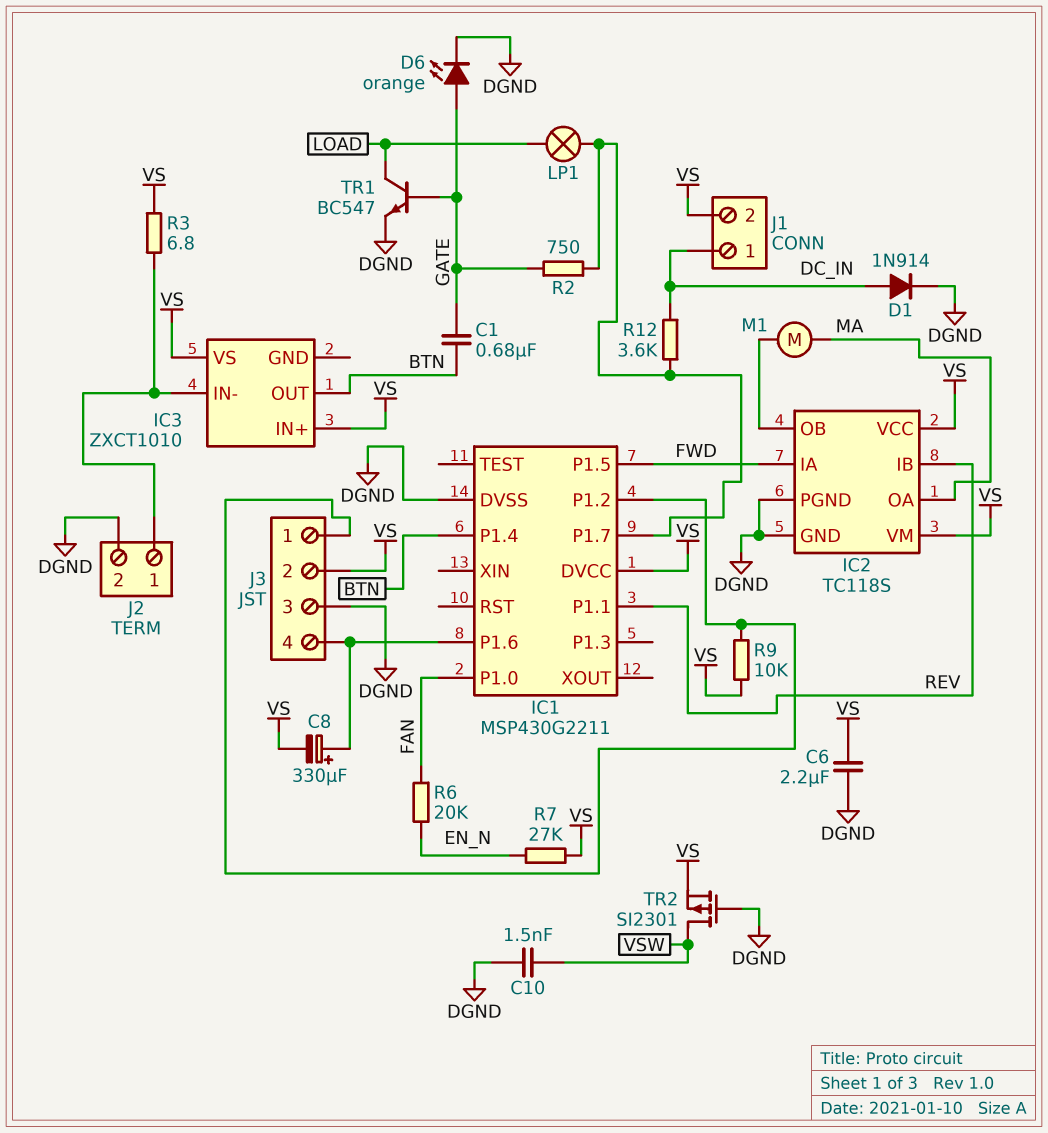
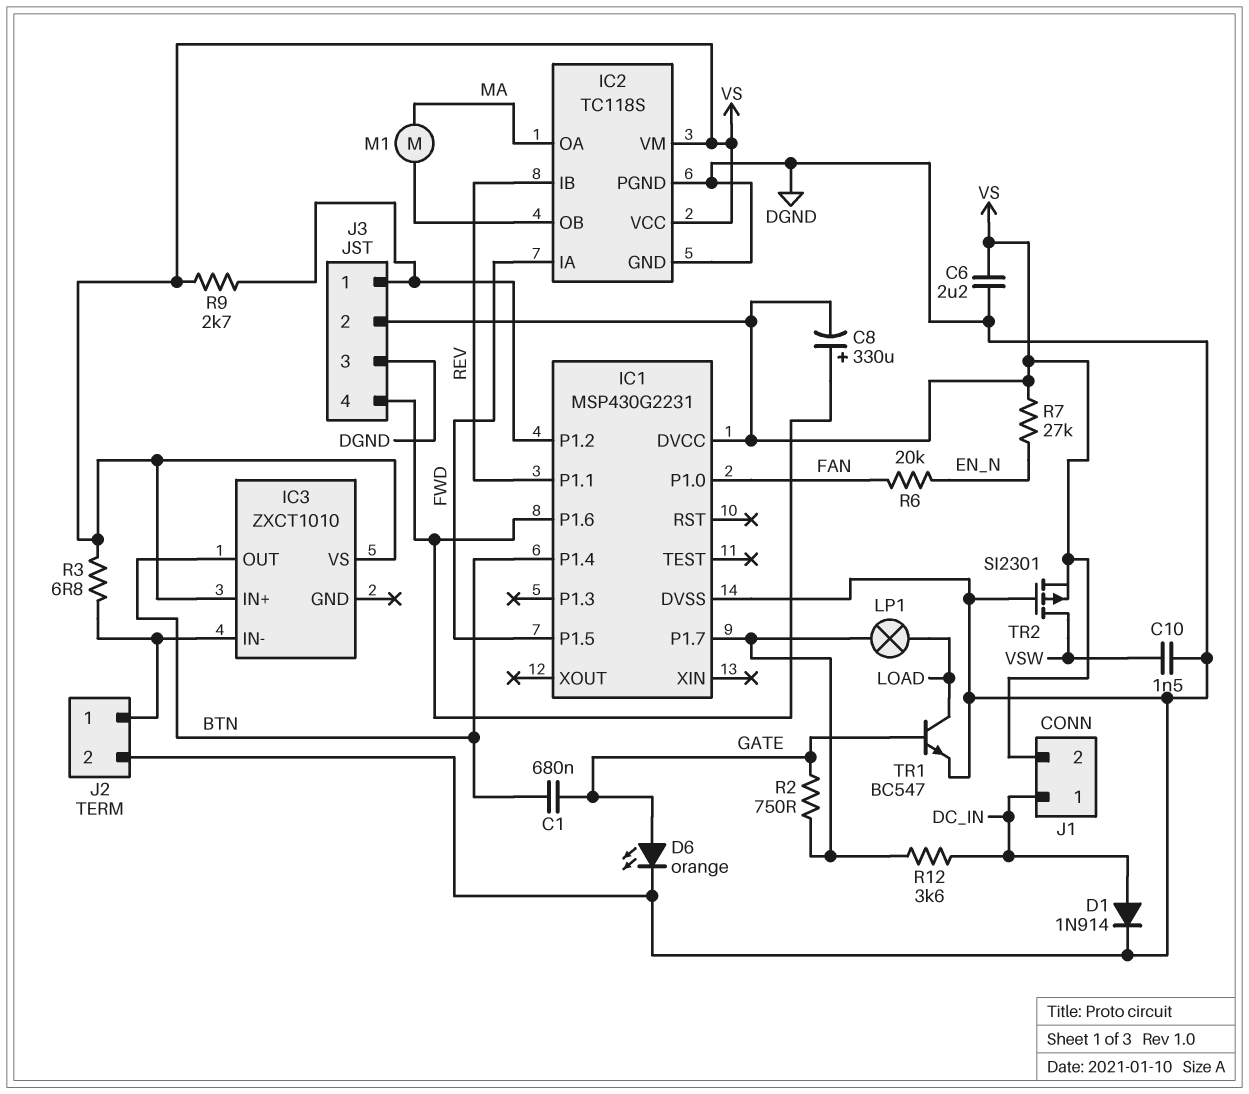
IC1: MSP430G2211 -> MSP430G2231
R9: 10k (IC1/P1.2, VS) -> 2.7k (IC1/P1.2, VS)

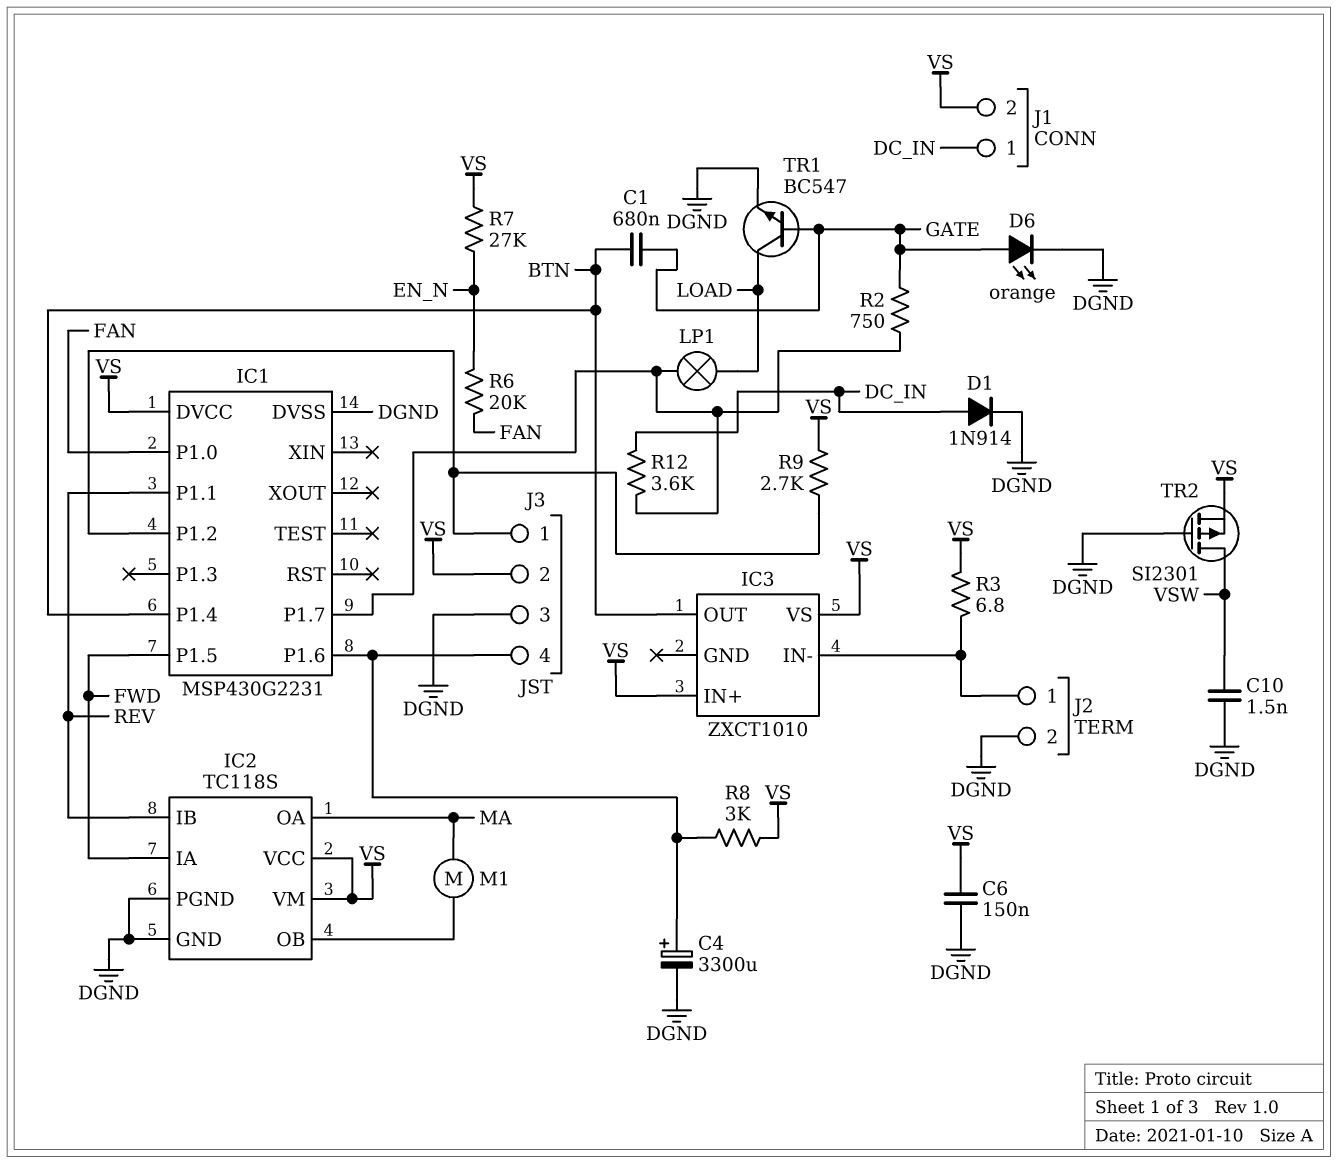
C4: none -> 3300uF (plus IC1/P1.6, minus DGND)
C6: 2.2uF (DGND, VS) -> 150nF (DGND, VS)
C8: 330uF (plus IC1/P1.6, minus VS) -> none
R8: none -> 3k (IC1/P1.6, VS)

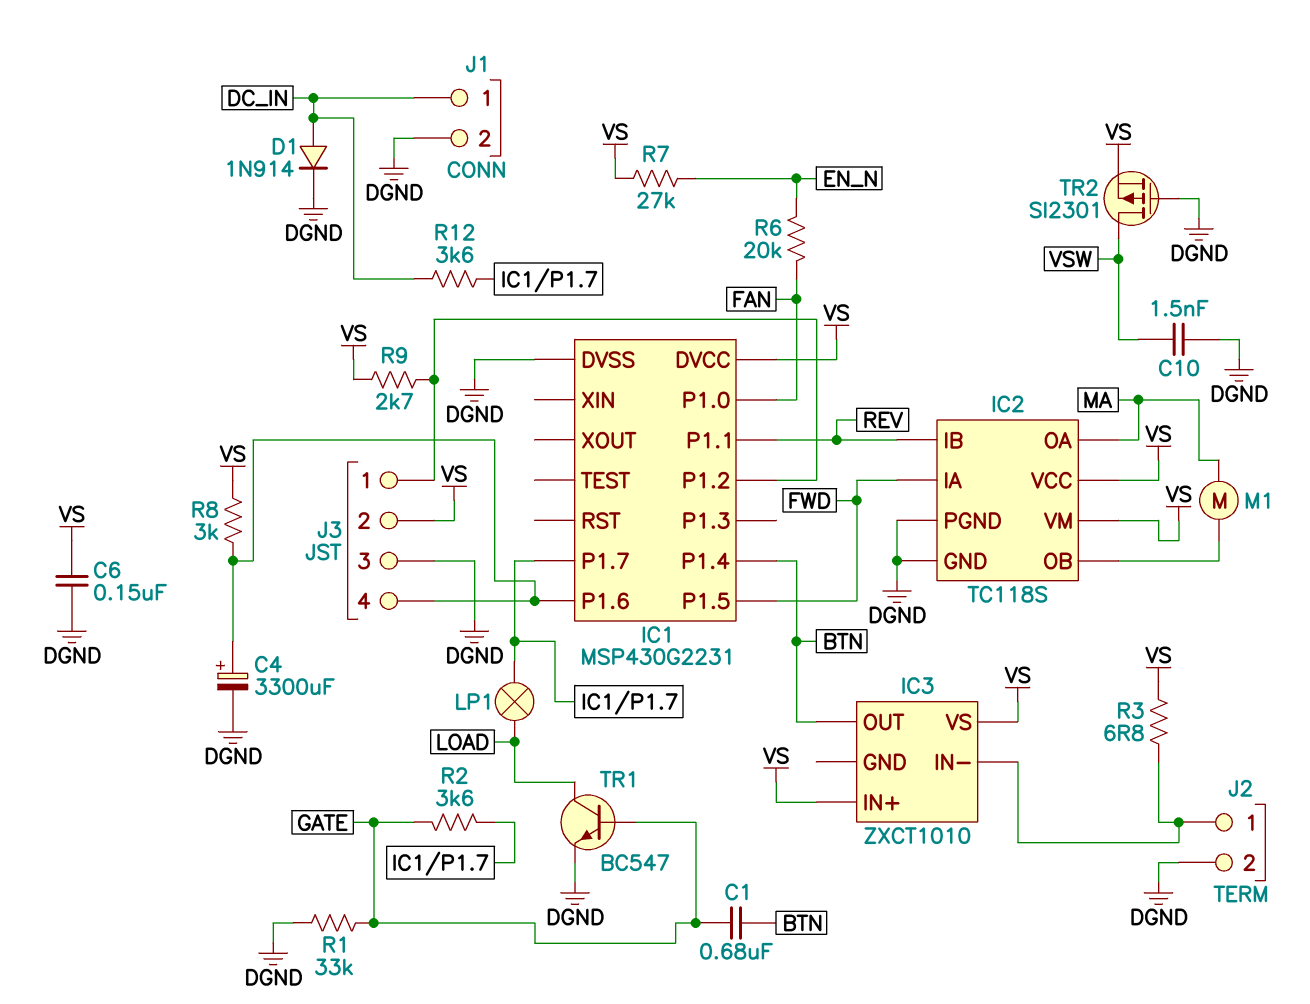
D6: LED orange (A GATE, K DGND) -> none
J1 pin 2: VS -> DGND
R1: none -> 33k (DGND, GATE)
R2: 750 (GATE, IC1/P1.7) -> 3.6k (GATE, IC1/P1.7)

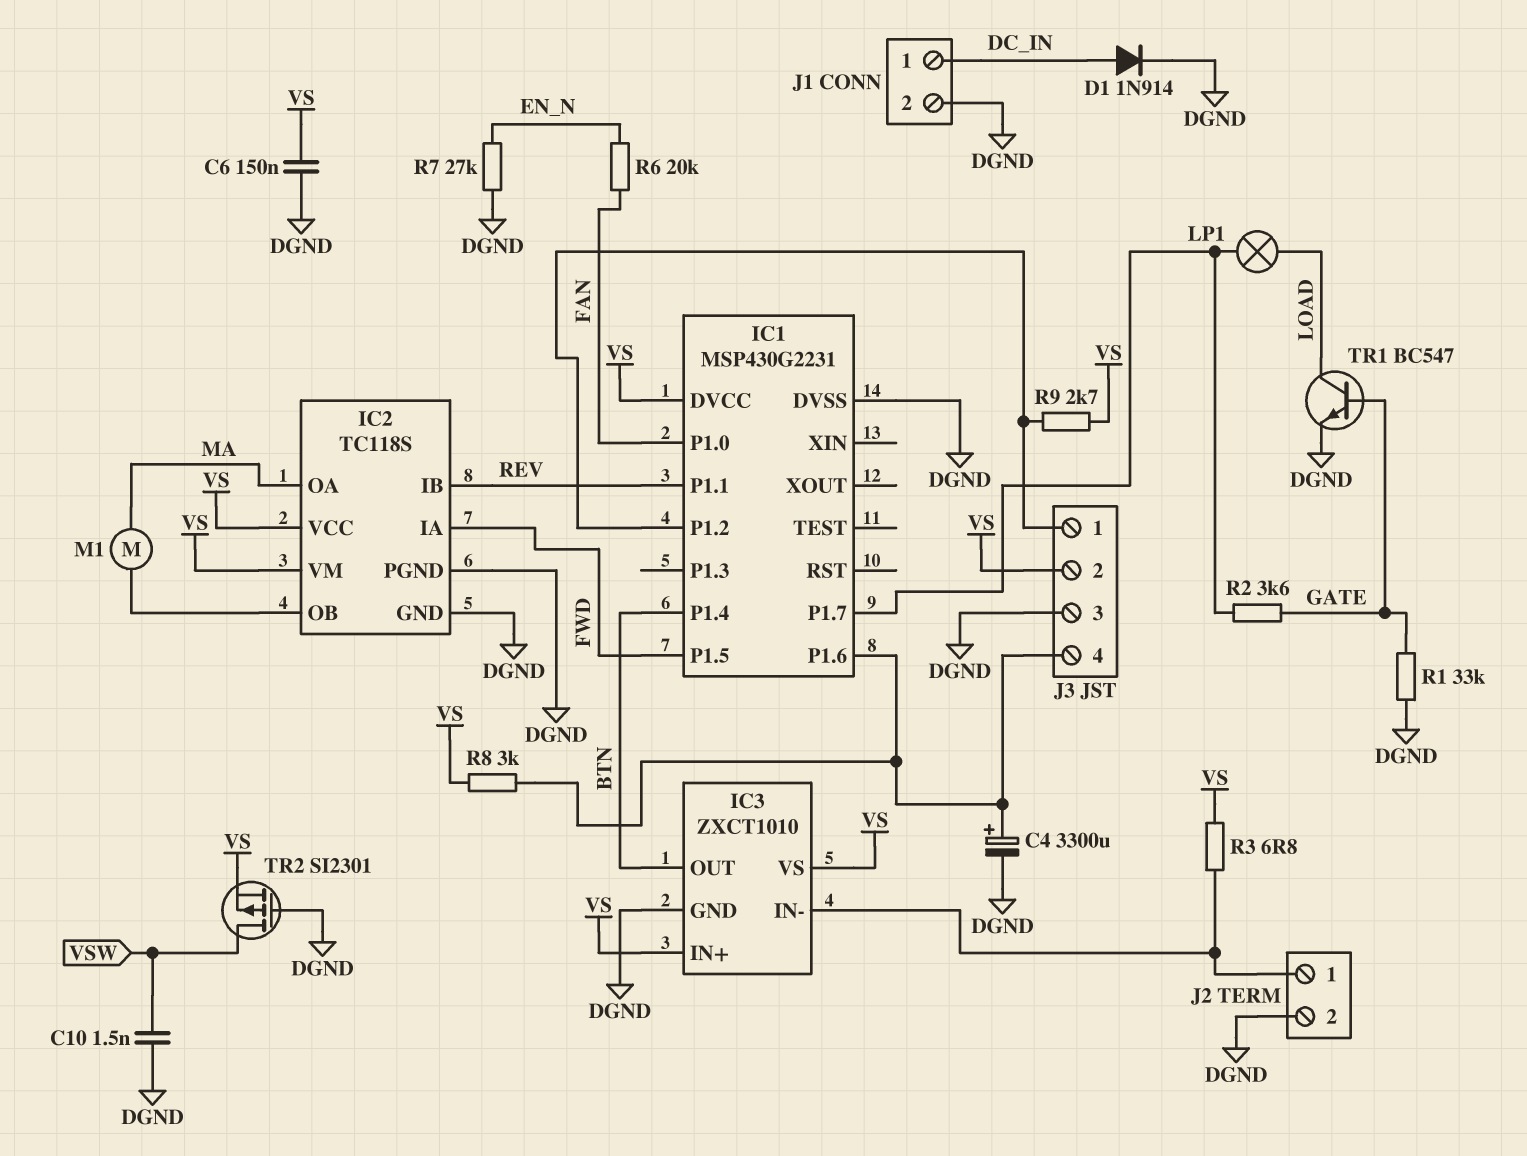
C1: 680nF (BTN, GATE) -> none
IC3 pin GND: none -> DGND
R7: 27k (EN_N, VS) -> 27k (DGND, EN_N)
R12: 3.6k (DC_IN, IC1/P1.7) -> none

